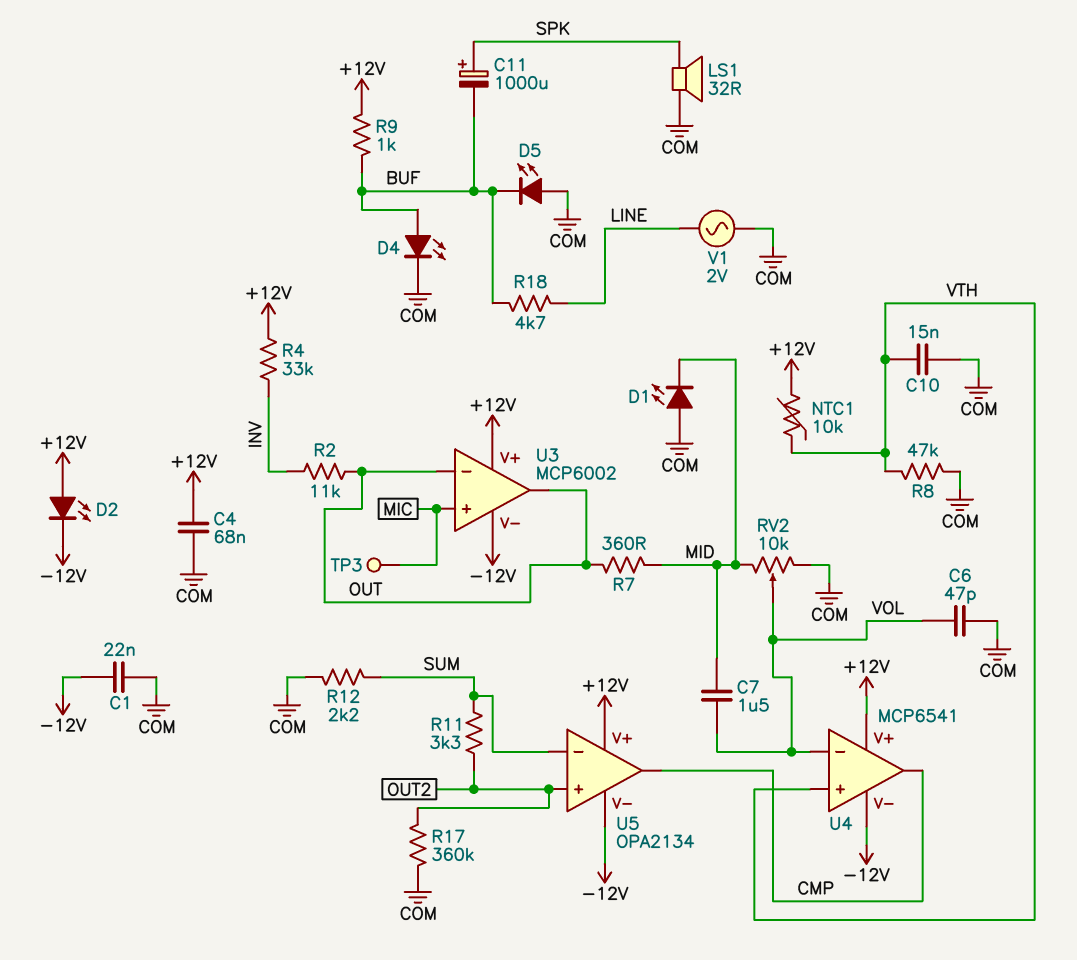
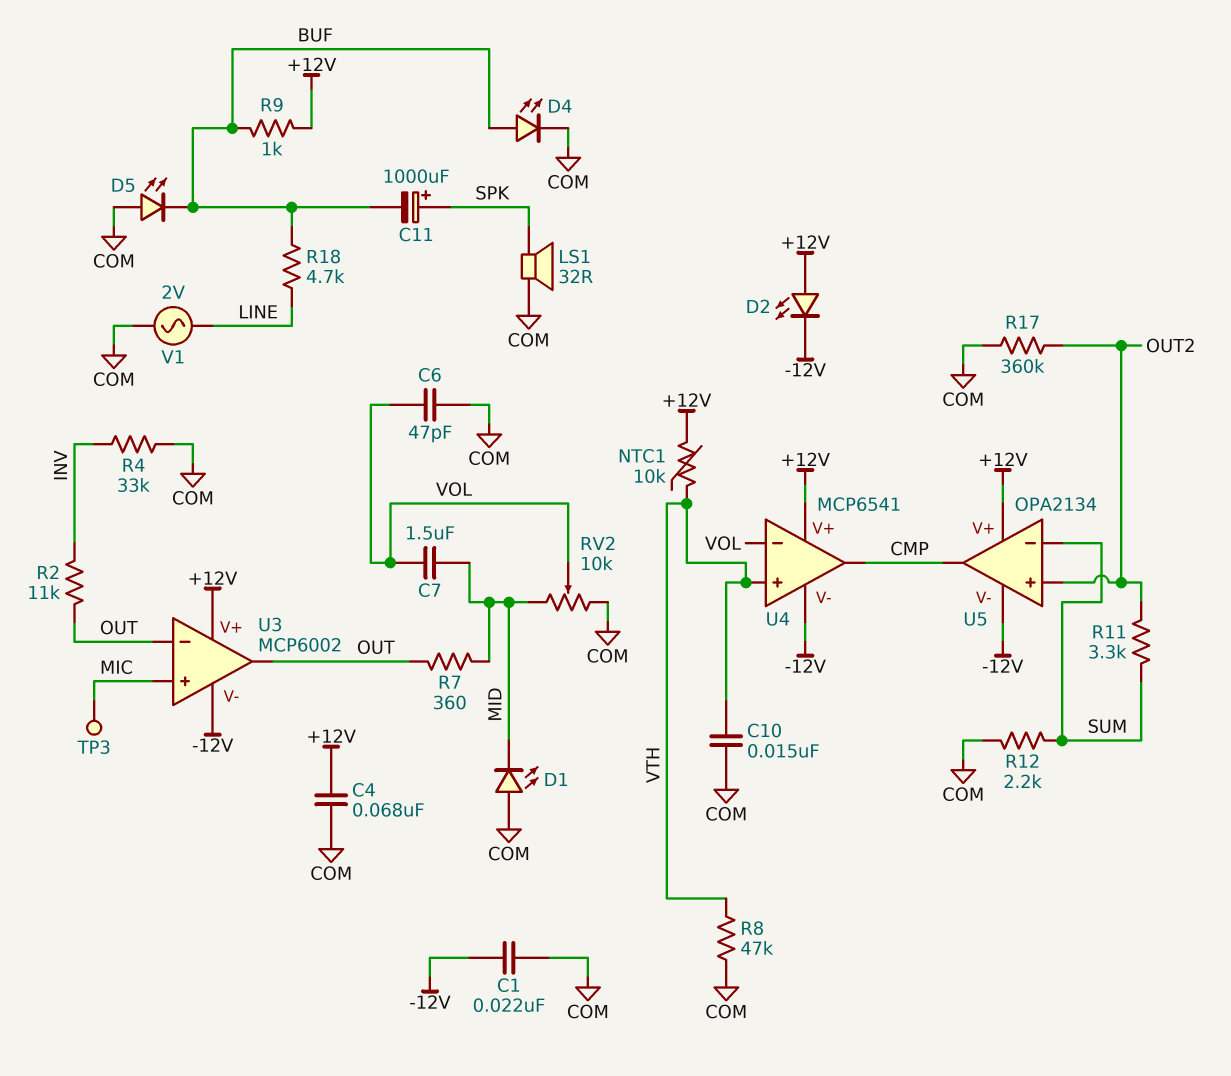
R4: 33k (+12V, INV) -> 33k (COM, INV)

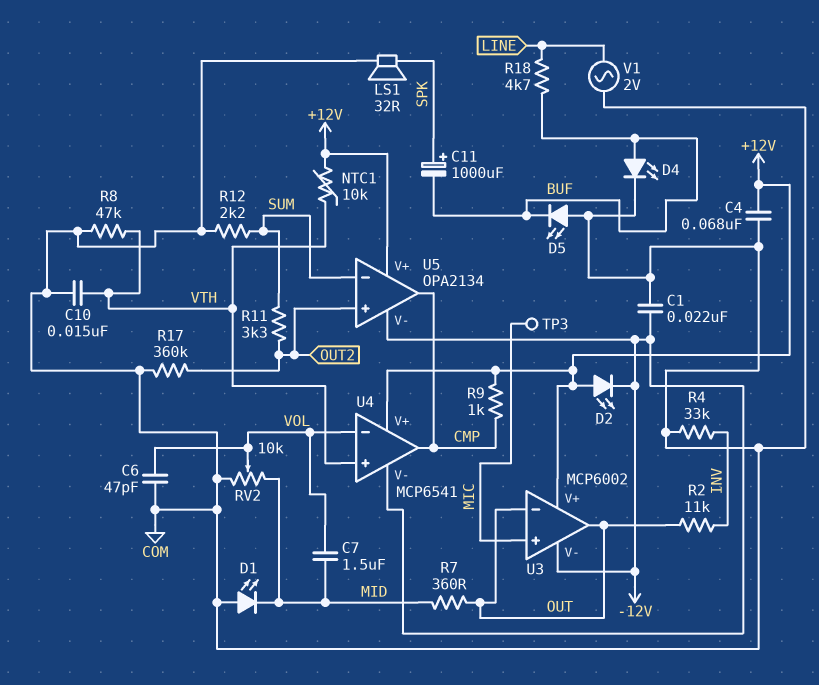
R9: 1k (+12V, BUF) -> 1k (+12V, CMP)

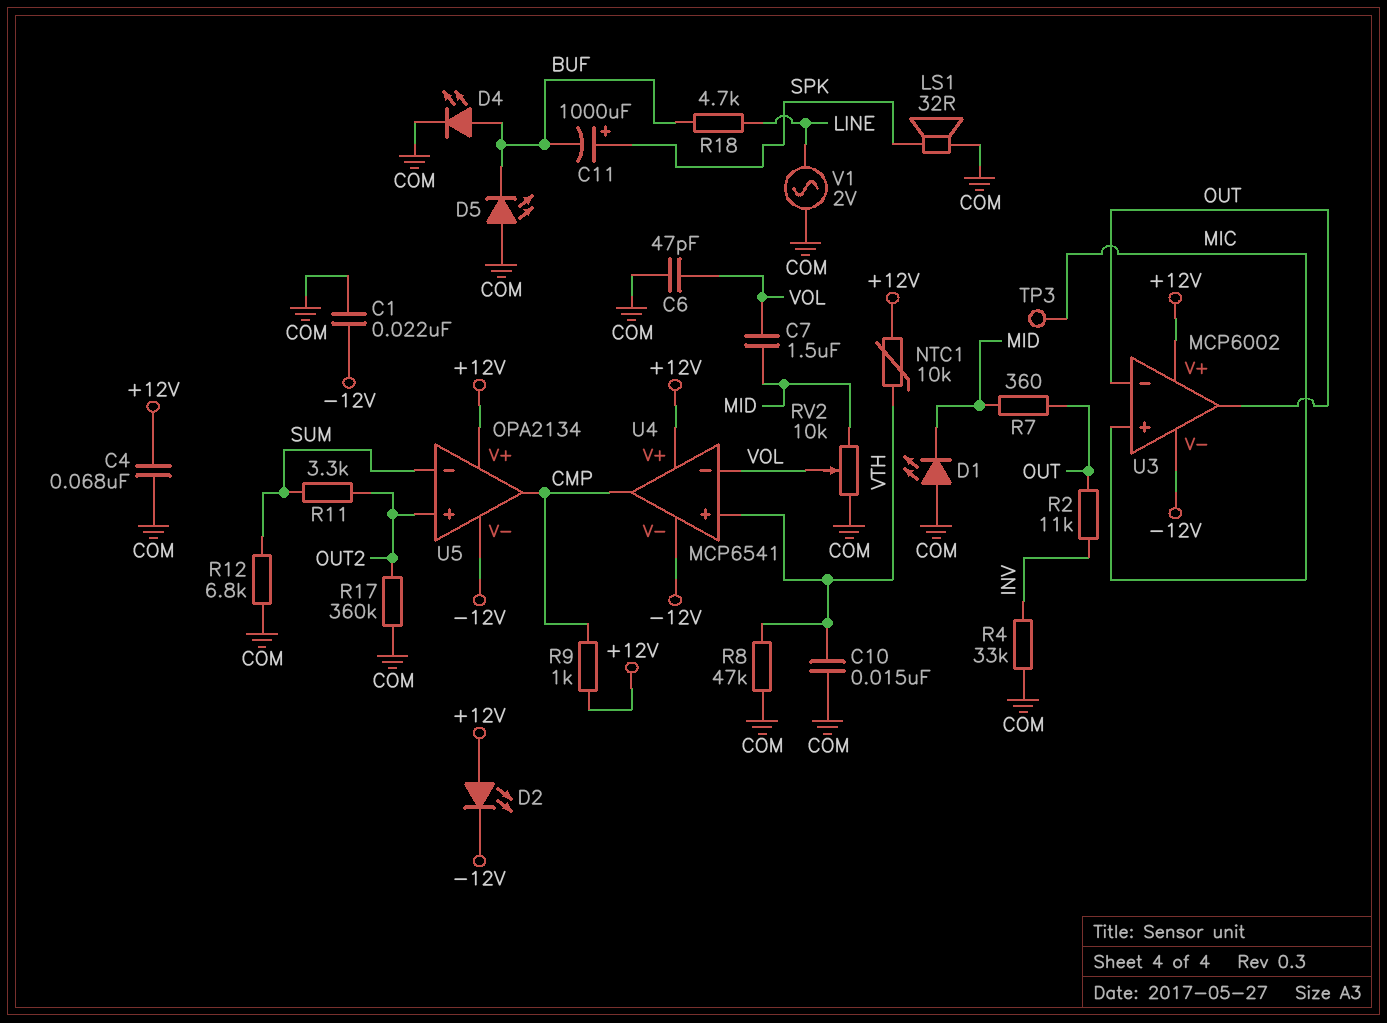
R12: 2.2k (COM, SUM) -> 6.8k (COM, SUM)

